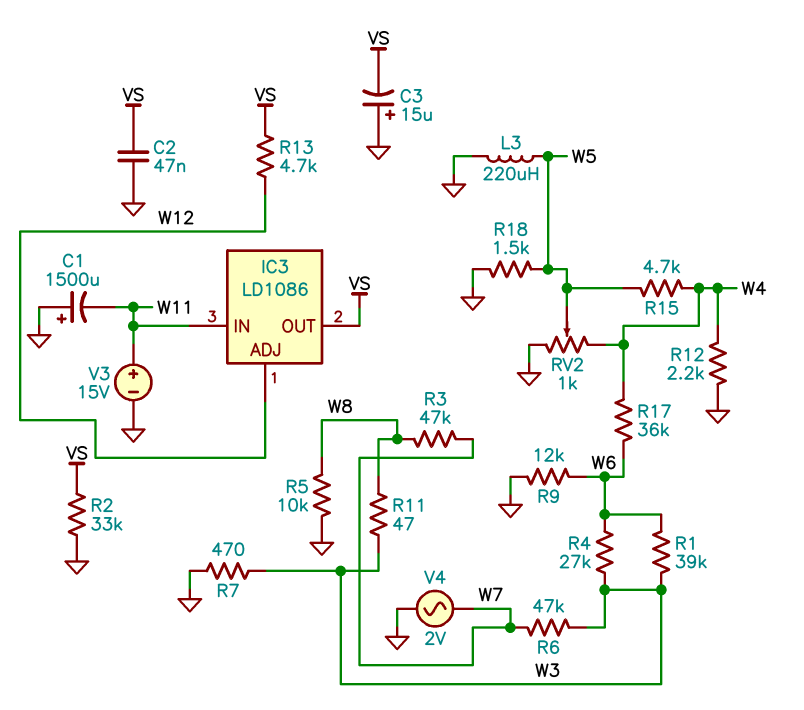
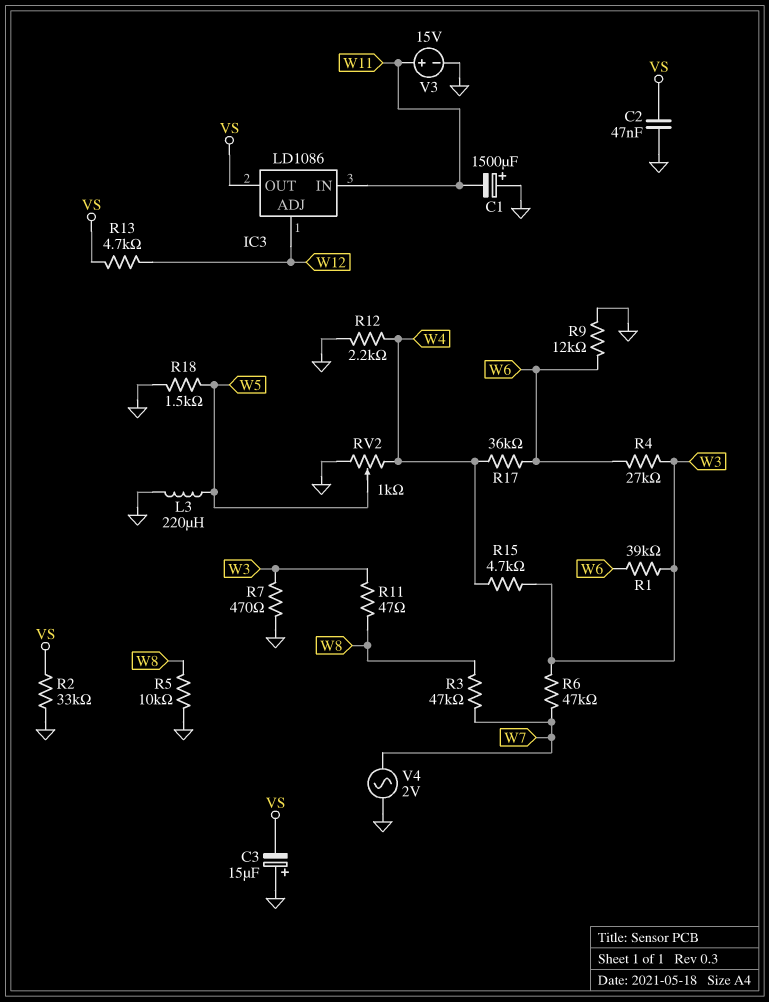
R15: 4.7k (W4, W5) -> 4.7k (W3, W4)

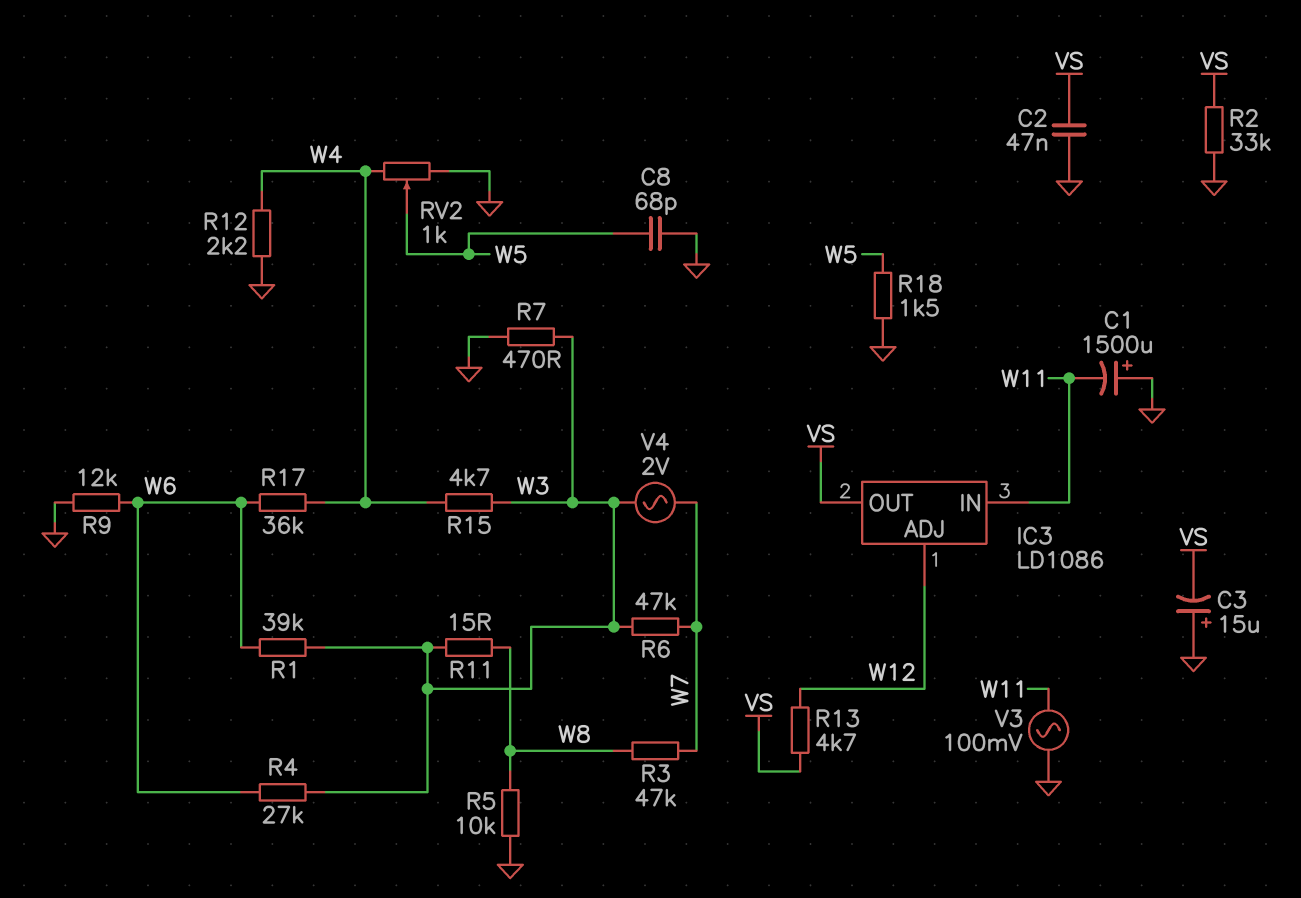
C8: none -> 68pF (GND, W5)
L3: 220uH (GND, W5) -> none
R11: 47 (W3, W8) -> 15 (W3, W8)
V3: 15V (plus W11, minus GND) -> AC 100mV (GND, W11)
V4: AC 2V (GND, W7) -> AC 2V (W3, W7)

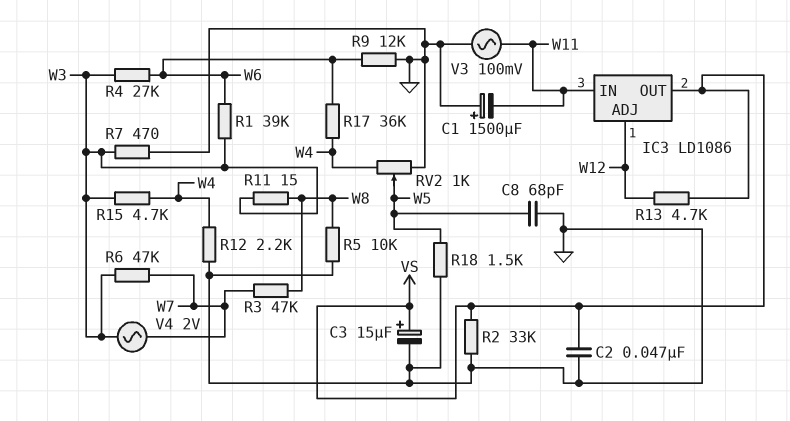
C3: 15uF (plus GND, minus VS) -> 15uF (plus VS, minus GND)

